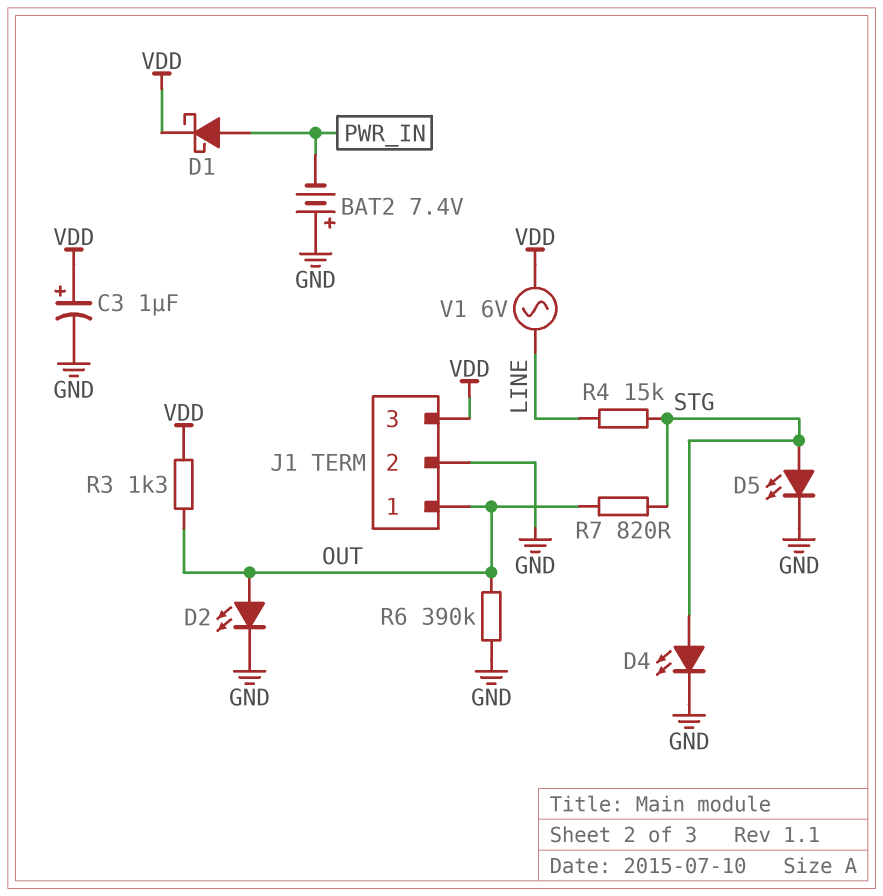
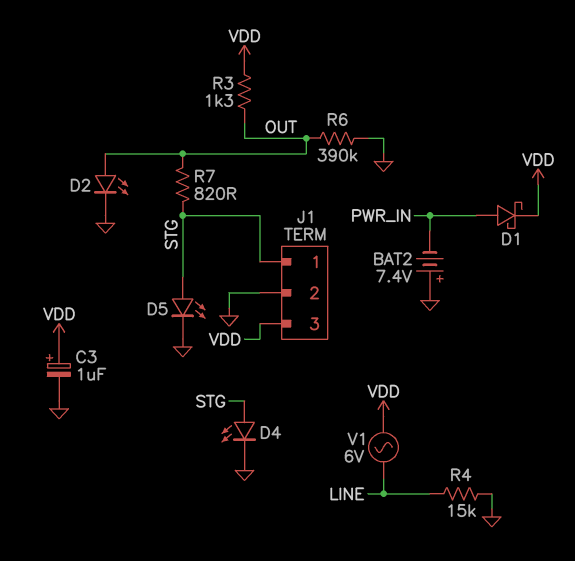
J1 pin 1: OUT -> STG
R4: 15k (LINE, STG) -> 15k (GND, LINE)

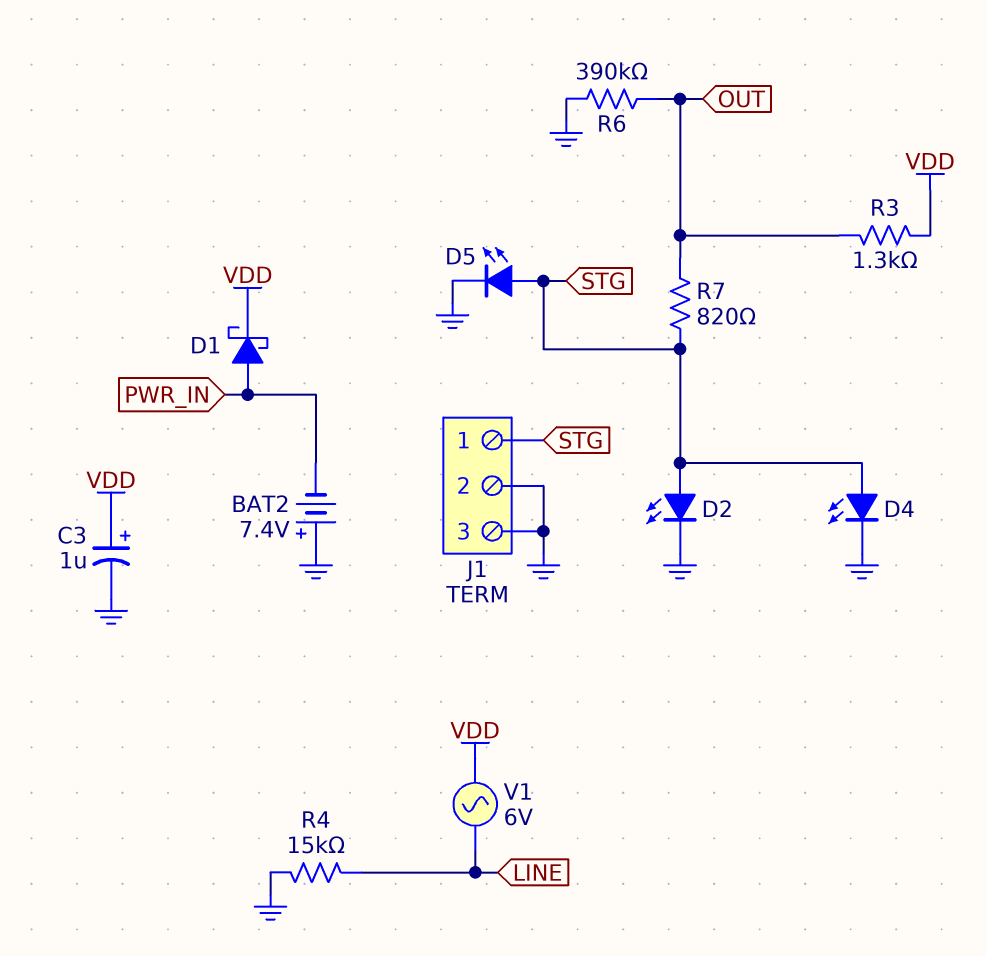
D2: LED (A OUT, K GND) -> LED (A STG, K GND)
J1 pin 3: VDD -> GND

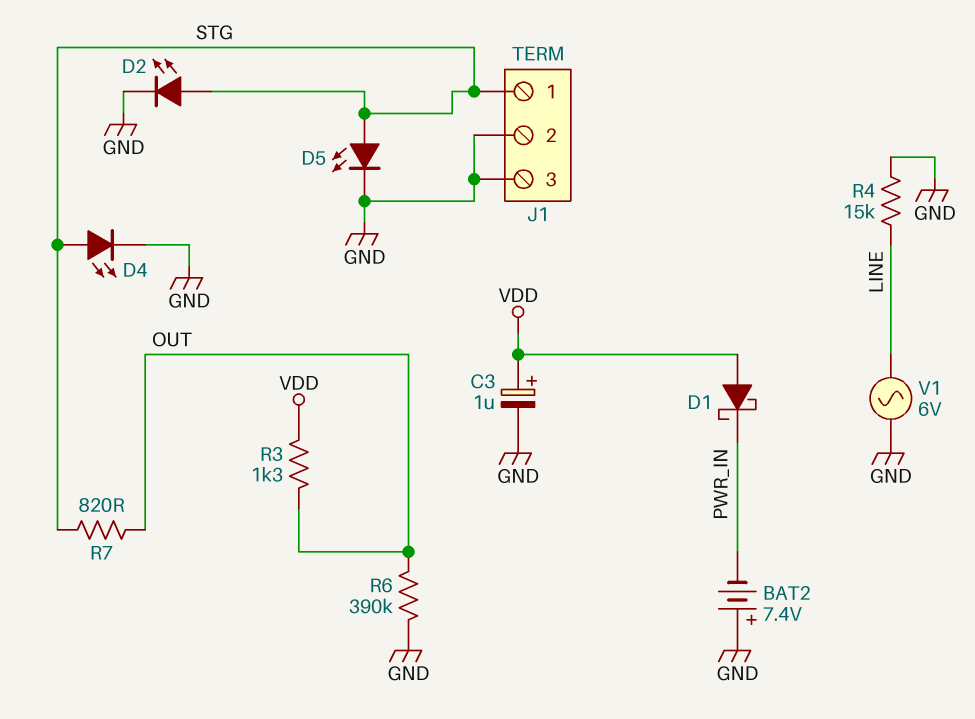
D1: schottky (A PWR_IN, K VDD) -> schottky (A VDD, K PWR_IN)
V1: AC 6V (LINE, VDD) -> AC 6V (GND, LINE)

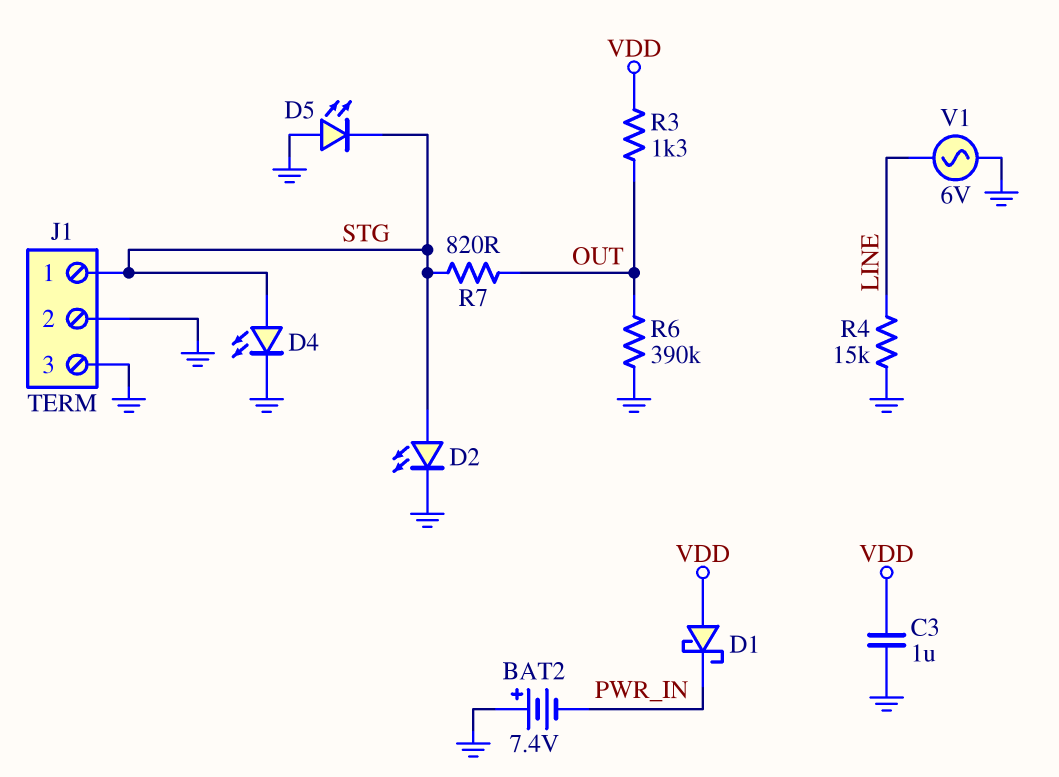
C3: 1uF (plus VDD, minus GND) -> 1uF (GND, VDD)
D5: LED (A STG, K GND) -> LED (A GND, K STG)

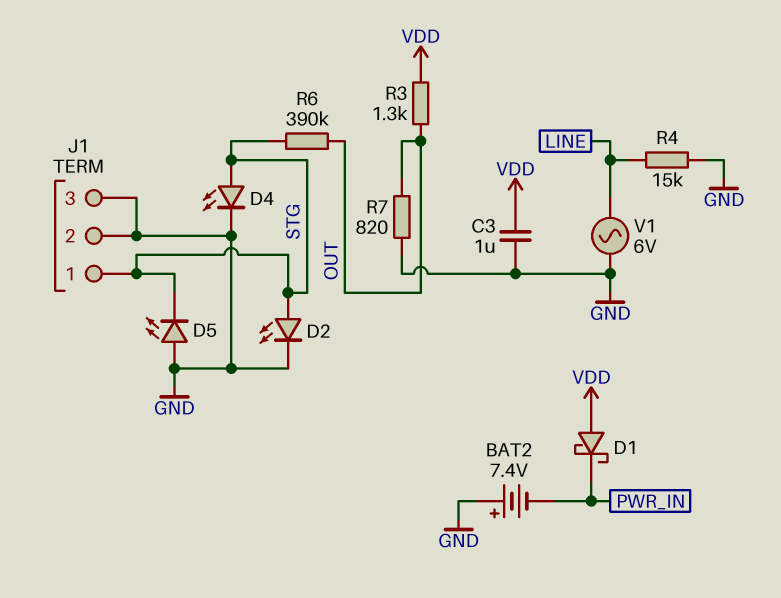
R6: 390k (GND, OUT) -> 390k (OUT, STG)
R7: 820 (OUT, STG) -> 820 (GND, OUT)

